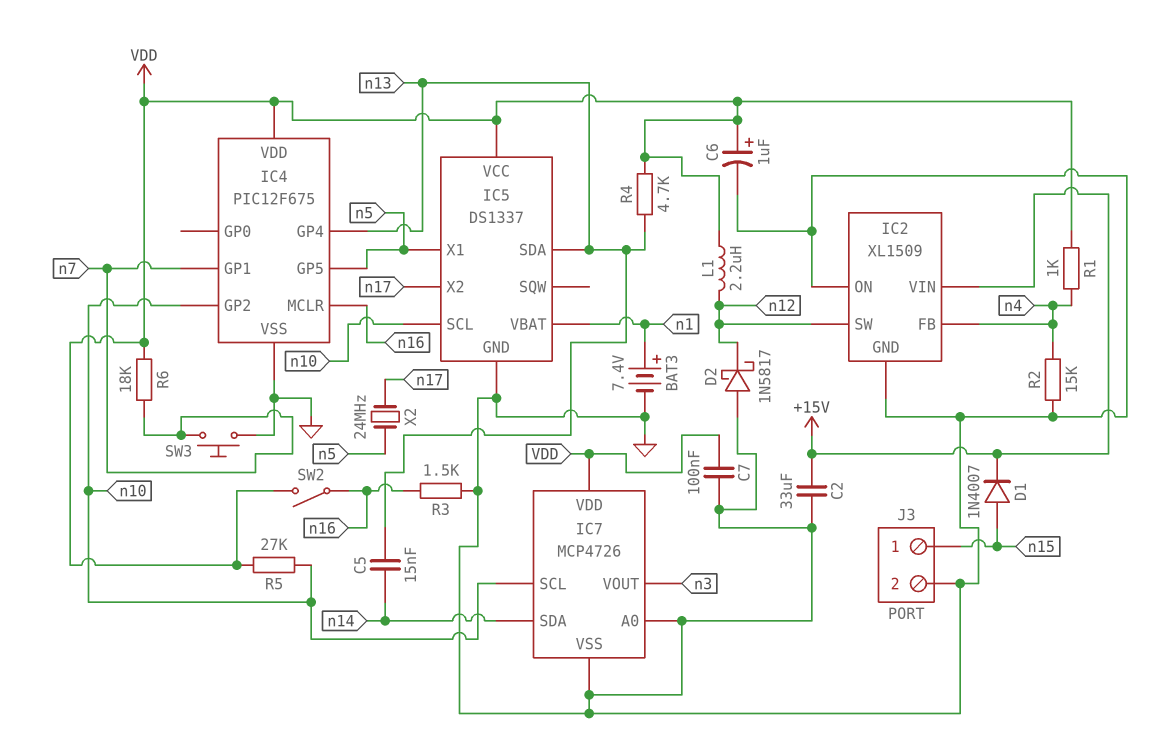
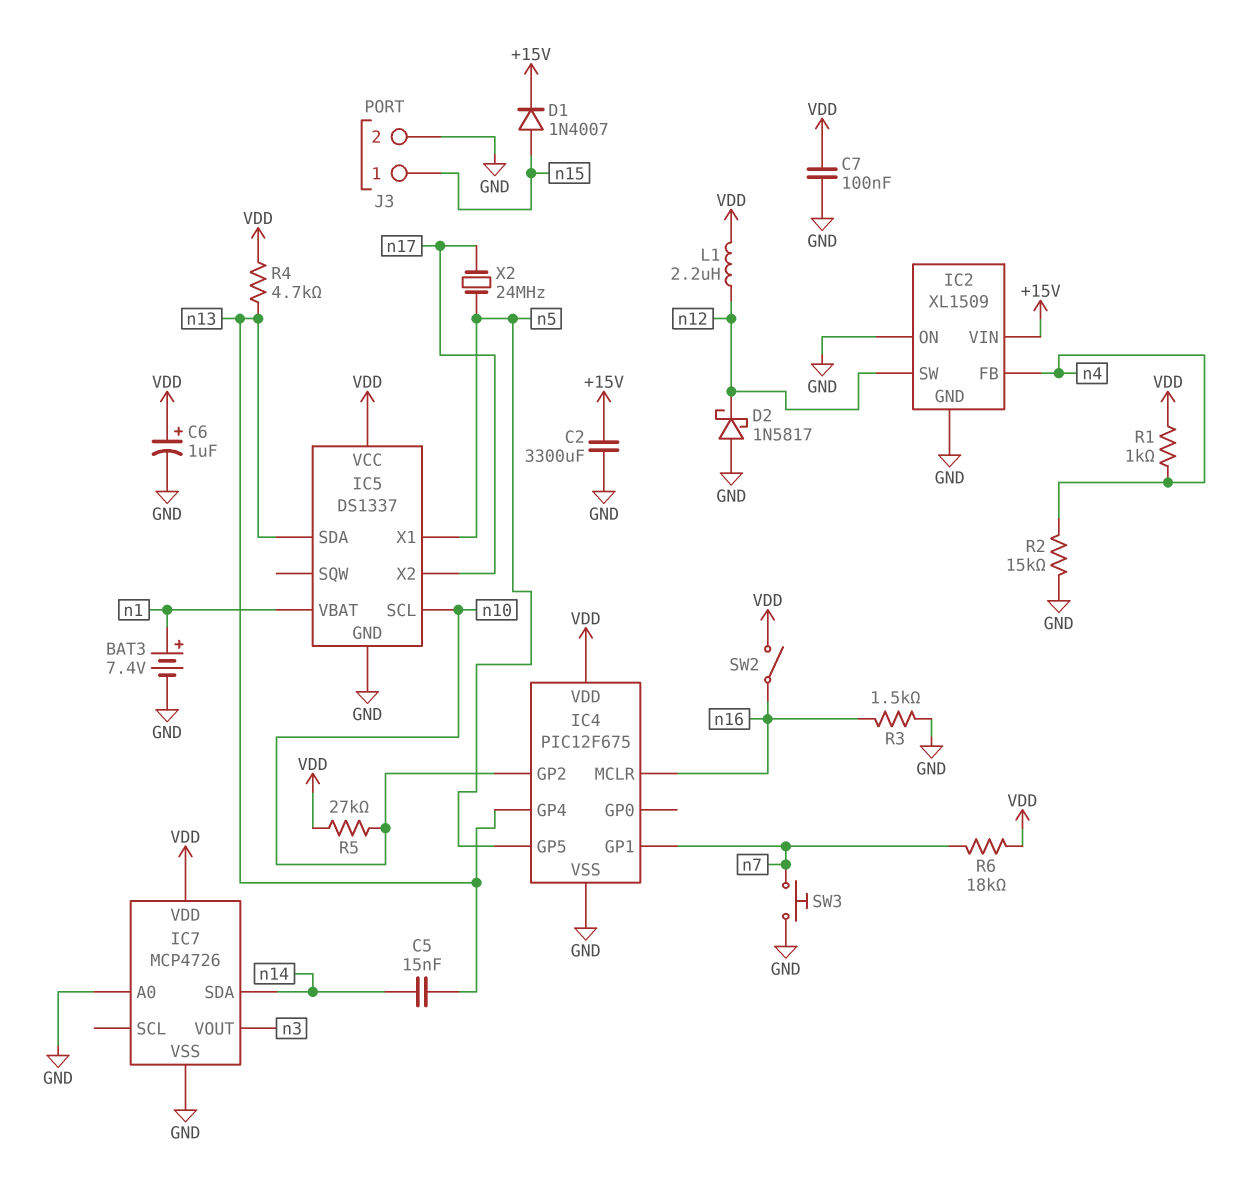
C2: 33uF (+15V, GND) -> 3300uF (+15V, GND)
IC7 pin SCL: n10 -> none

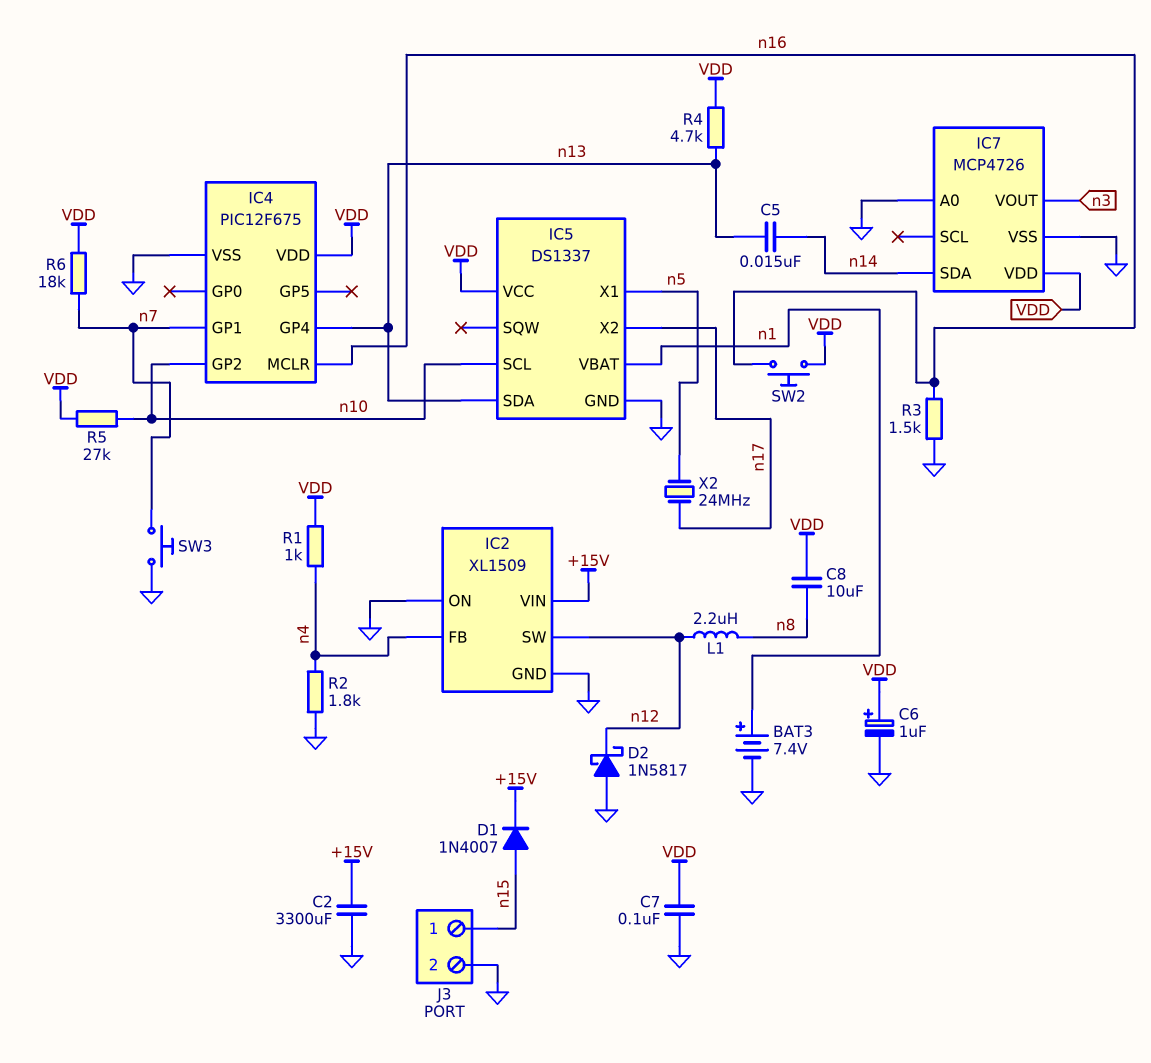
C8: none -> 10uF (VDD, n8)
IC4 pin GP5: n5 -> none
L1: 2.2uH (VDD, n12) -> 2.2uH (n8, n12)
R2: 15k (GND, n4) -> 1.8k (GND, n4)
SW2: switch (VDD, n16) -> button (VDD, n16)

